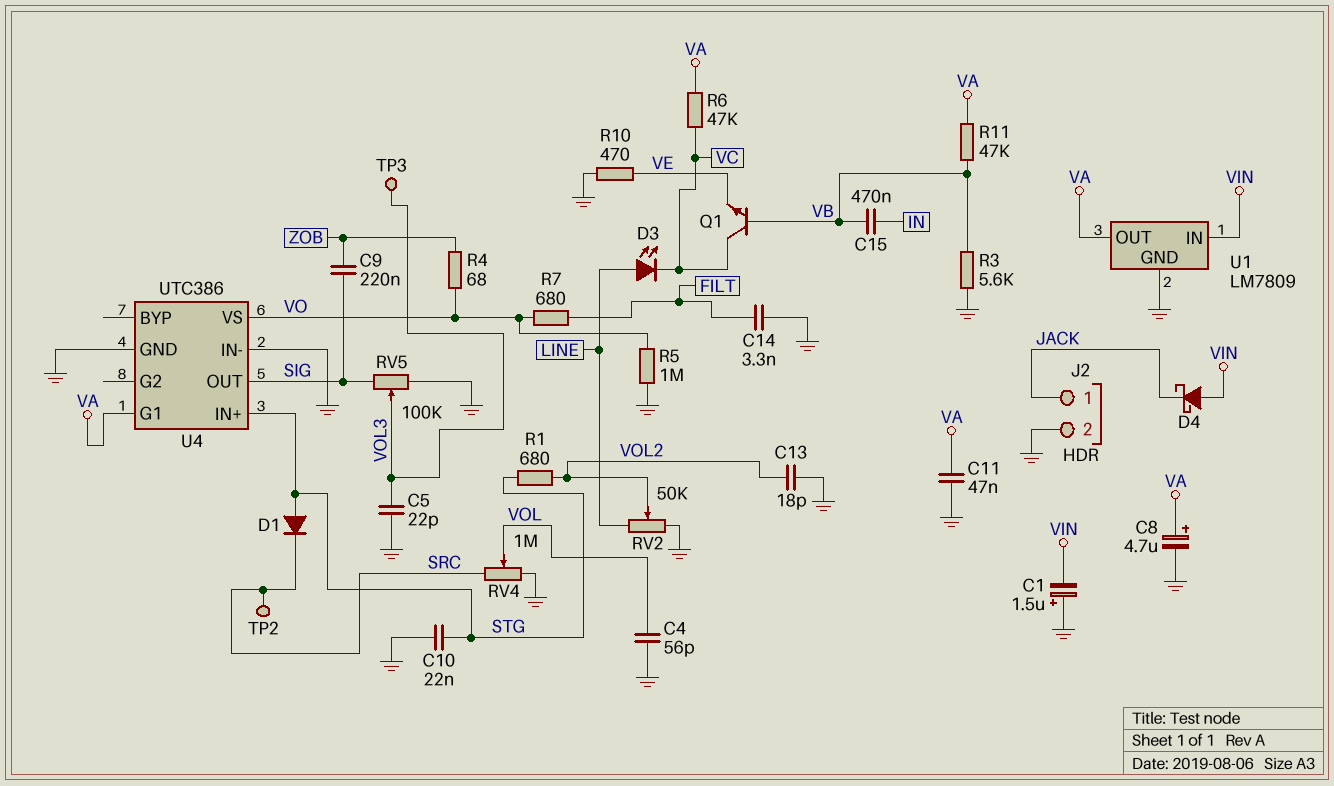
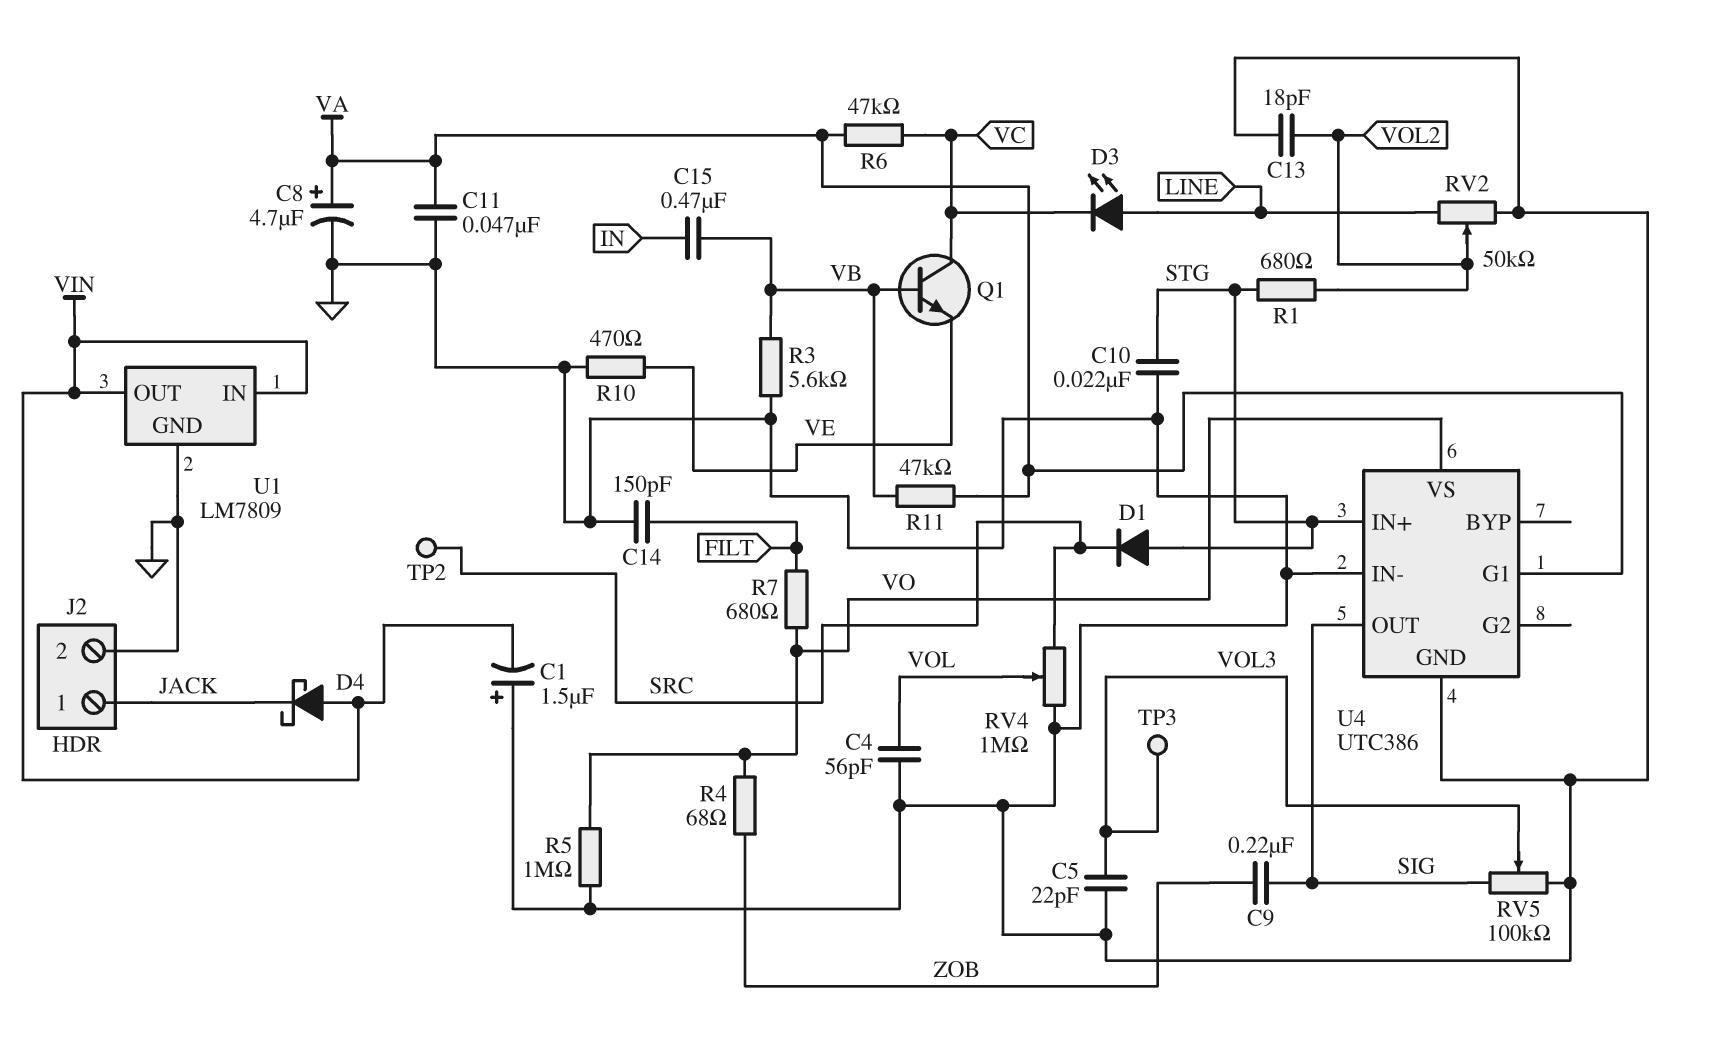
C14: 3.3nF (FILT, GND) -> 150pF (FILT, GND)
U1 pin OUT: VA -> VIN

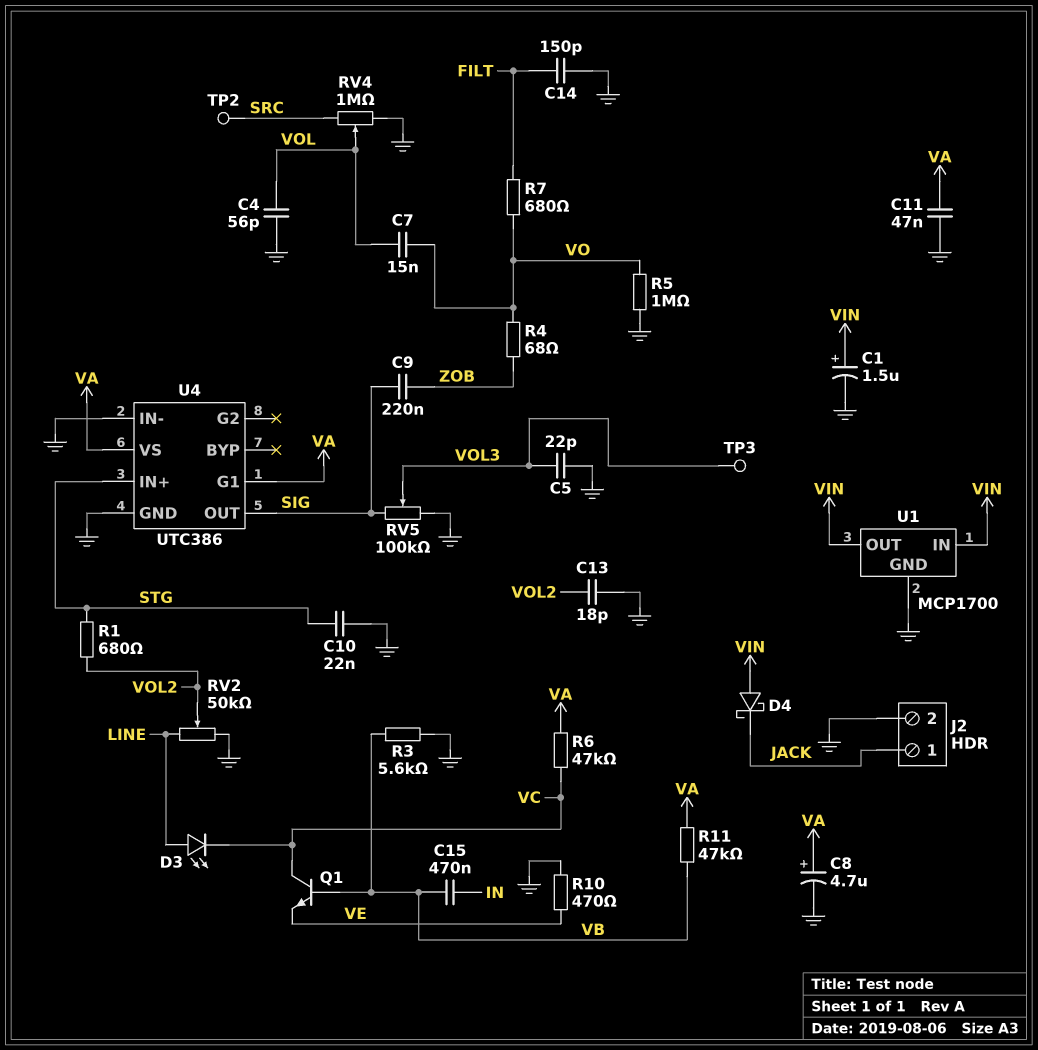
C1: 1.5uF (plus GND, minus VIN) -> 1.5uF (plus VIN, minus GND)
C7: none -> 15nF (VO, VOL)
D1: diode (A STG, K SRC) -> none
U1: LM7809 -> MCP1700
U4 pin VS: VO -> VA

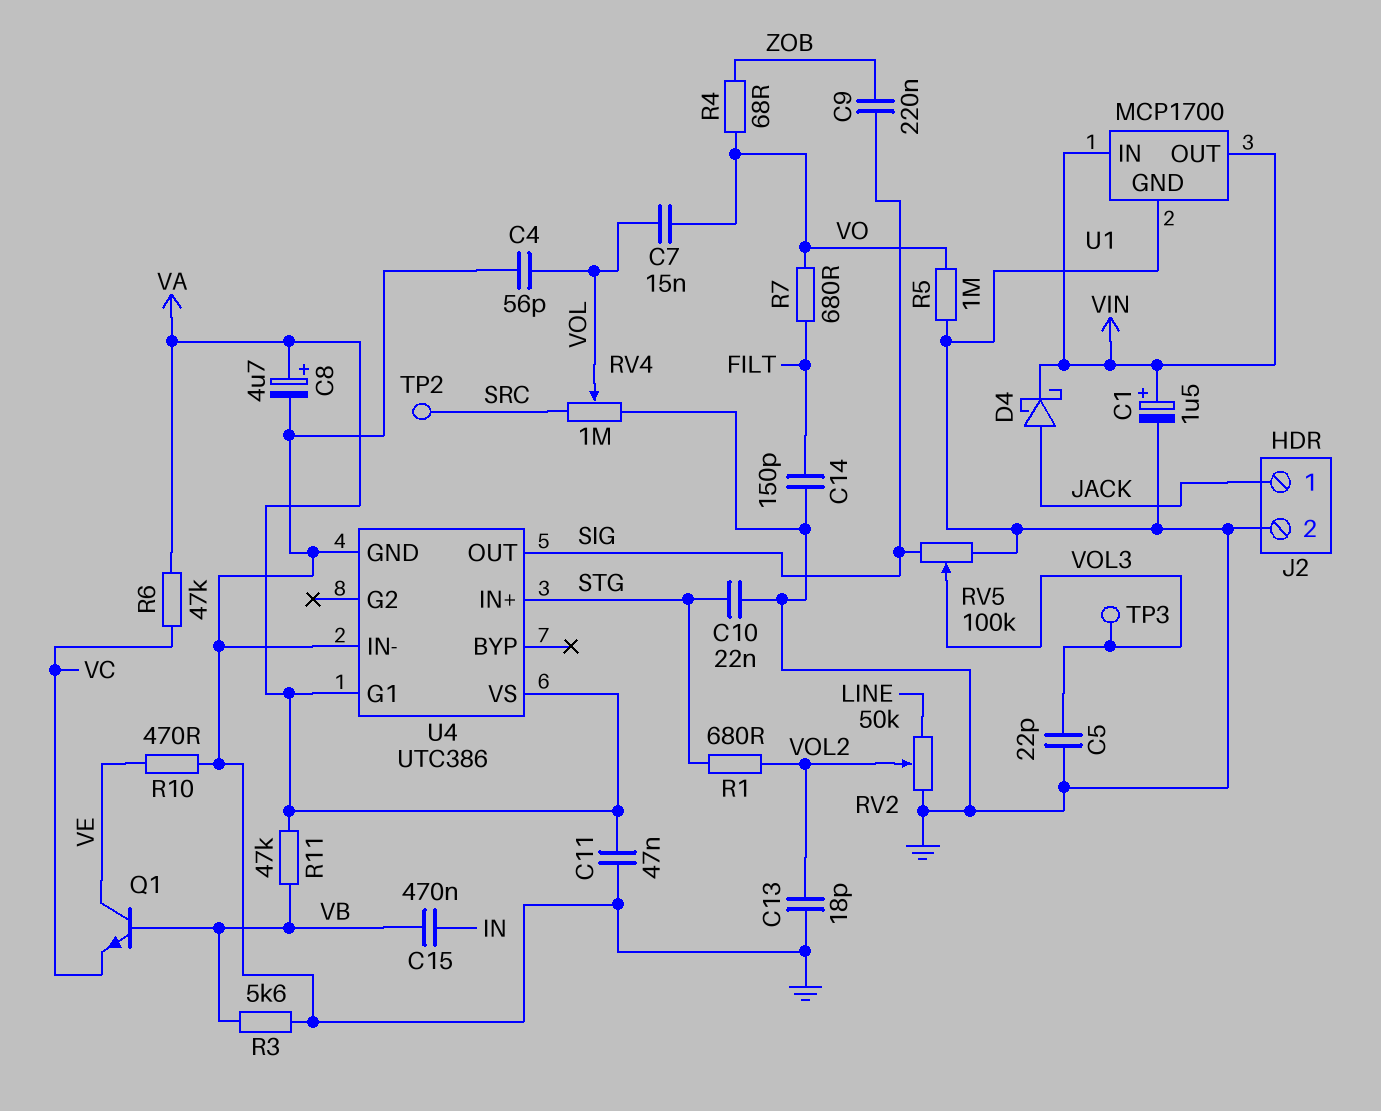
D3: LED (A LINE, K VC) -> none
D4: schottky (A VIN, K JACK) -> schottky (A JACK, K VIN)
Q1: NPN (B VB, C VC, E VE) -> NPN (B VB, C VE, E VC)

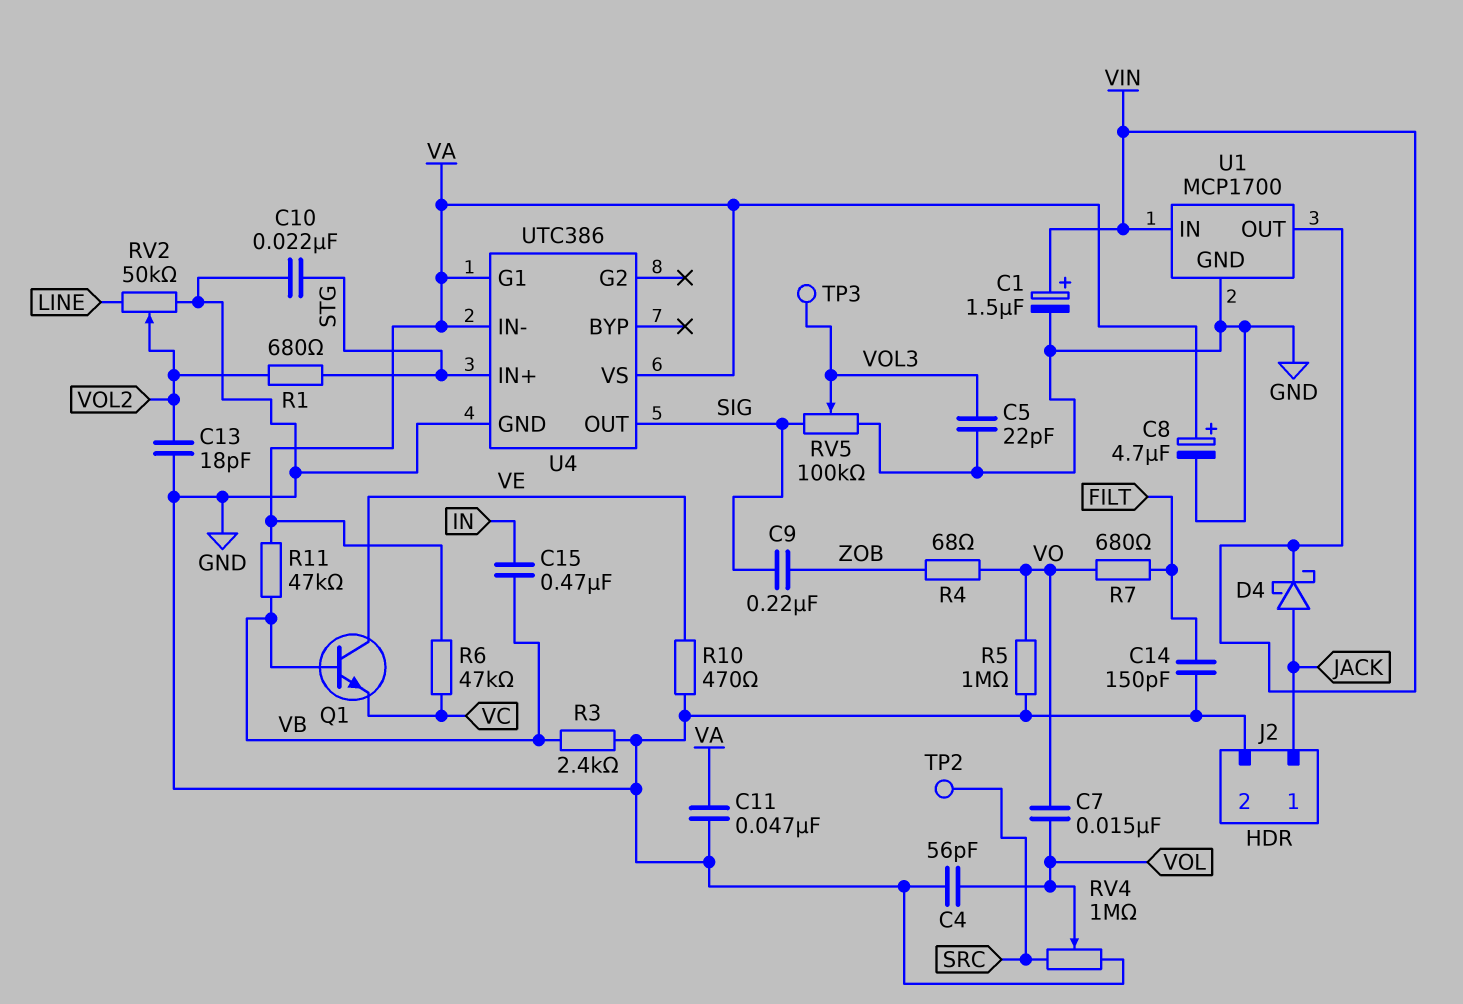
R3: 5.6k (GND, VB) -> 2.4k (GND, VB)
U4 pin IN-: GND -> VA

